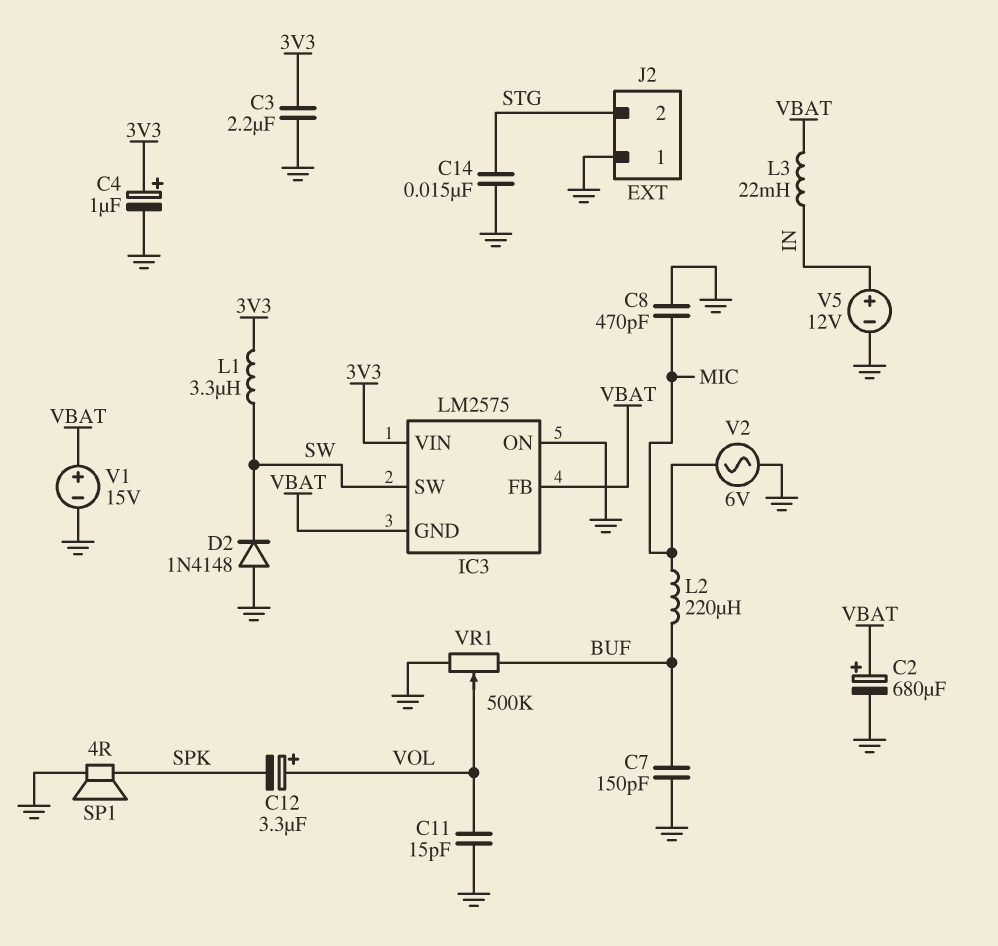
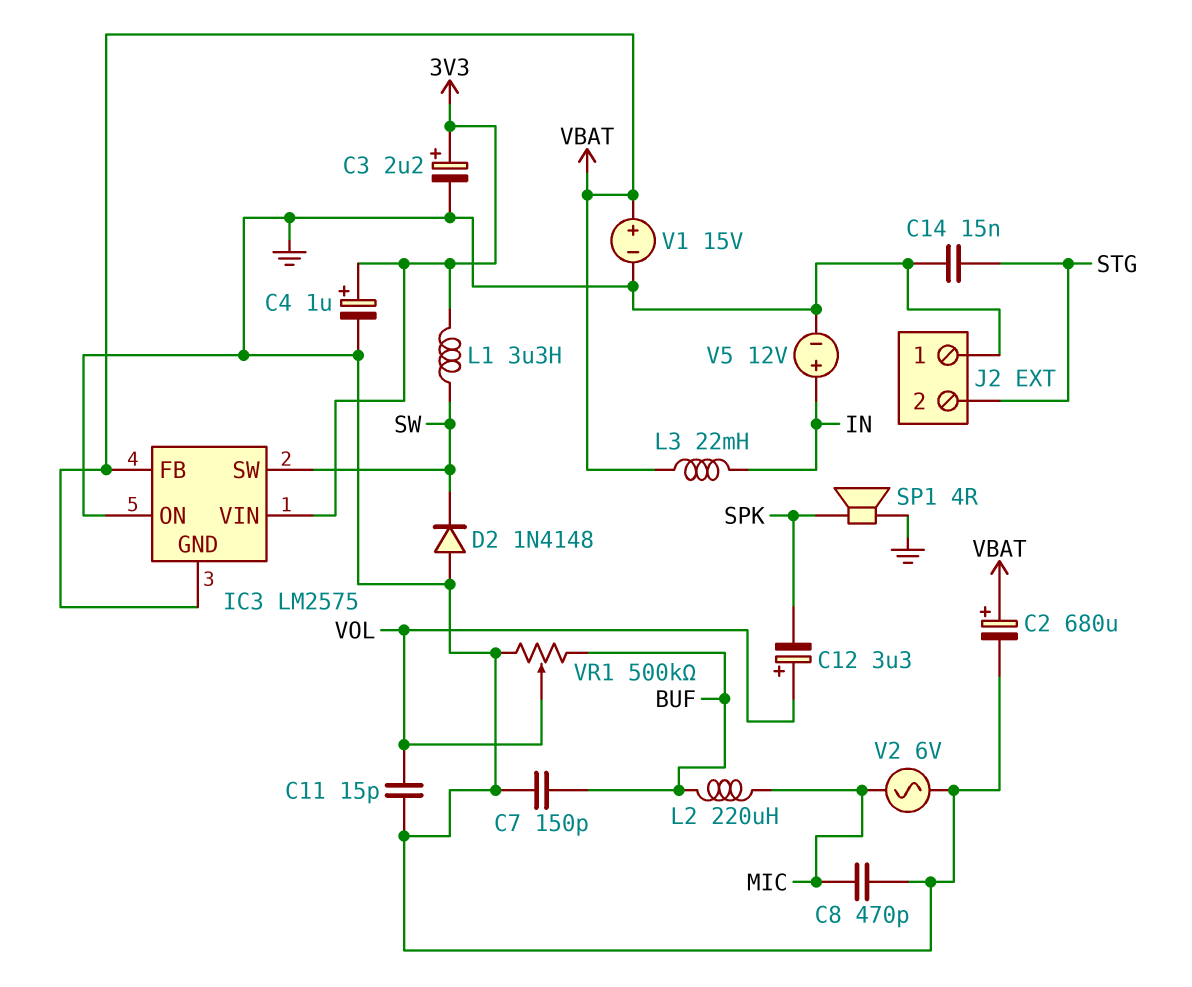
C3: 2.2uF (3V3, GND) -> 2.2uF (plus 3V3, minus GND)

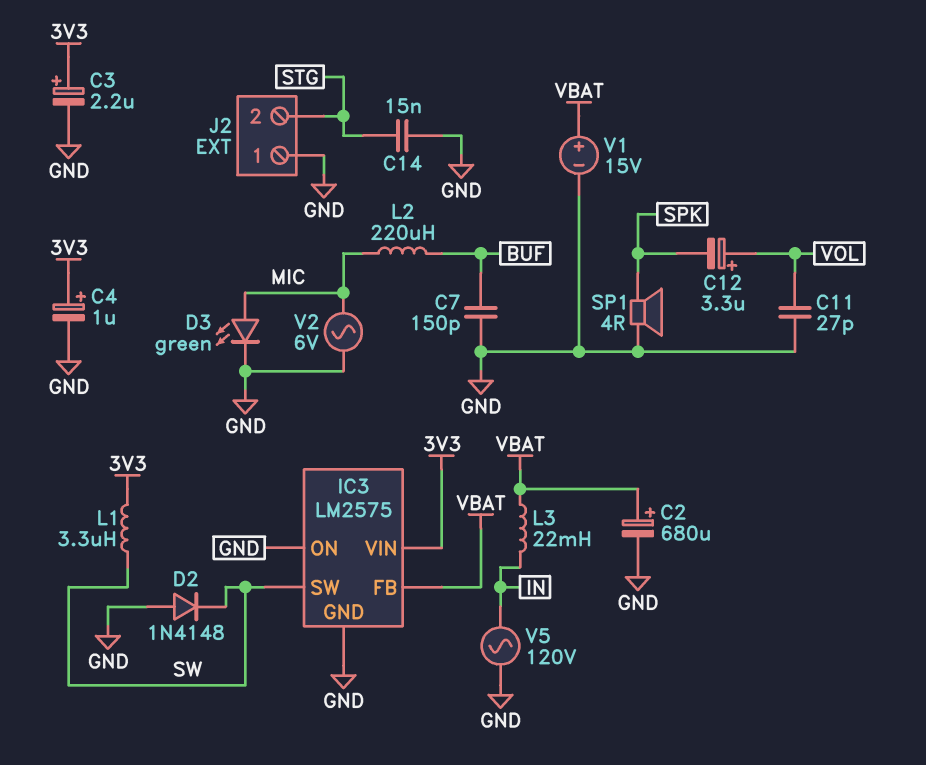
C8: 470pF (GND, MIC) -> none
C11: 15pF (GND, VOL) -> 27pF (GND, VOL)
D3: none -> LED green (A MIC, K GND)
IC3 pin GND: VBAT -> GND
V5: 12V (plus IN, minus GND) -> AC 120V (GND, IN)
VR1: 500k (BUF, GND, wiper VOL) -> none

